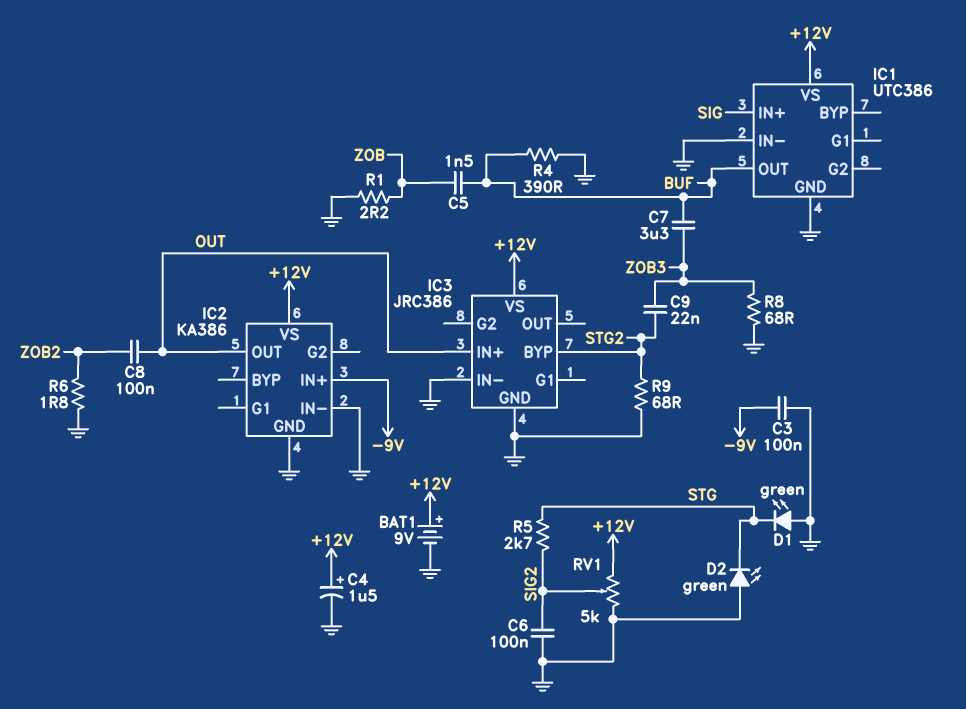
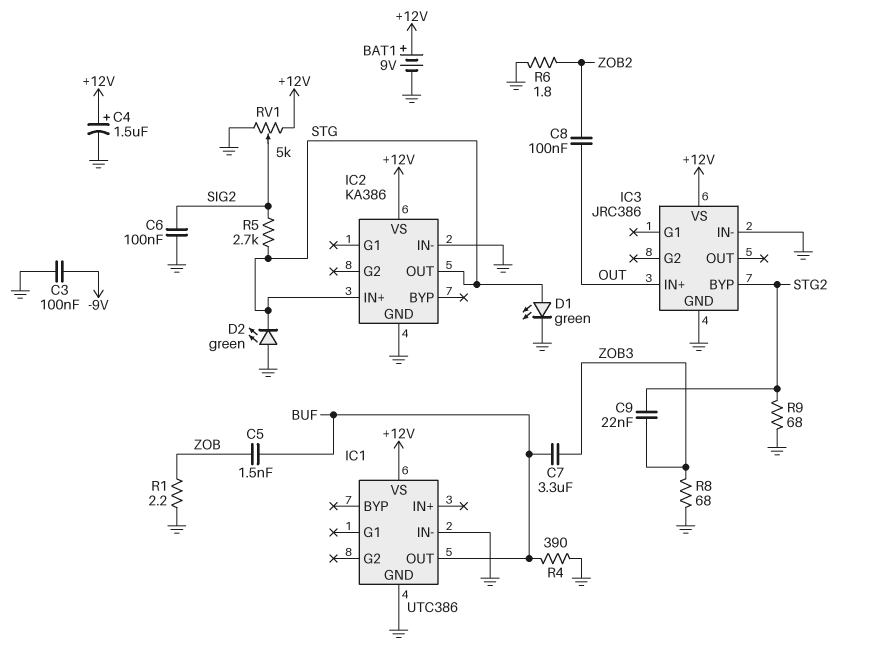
D1: LED green (A GND, K STG) -> LED green (A STG, K GND)
IC1 pin IN+: SIG -> none
IC2 pin IN+: -9V -> STG
IC2 pin OUT: OUT -> STG

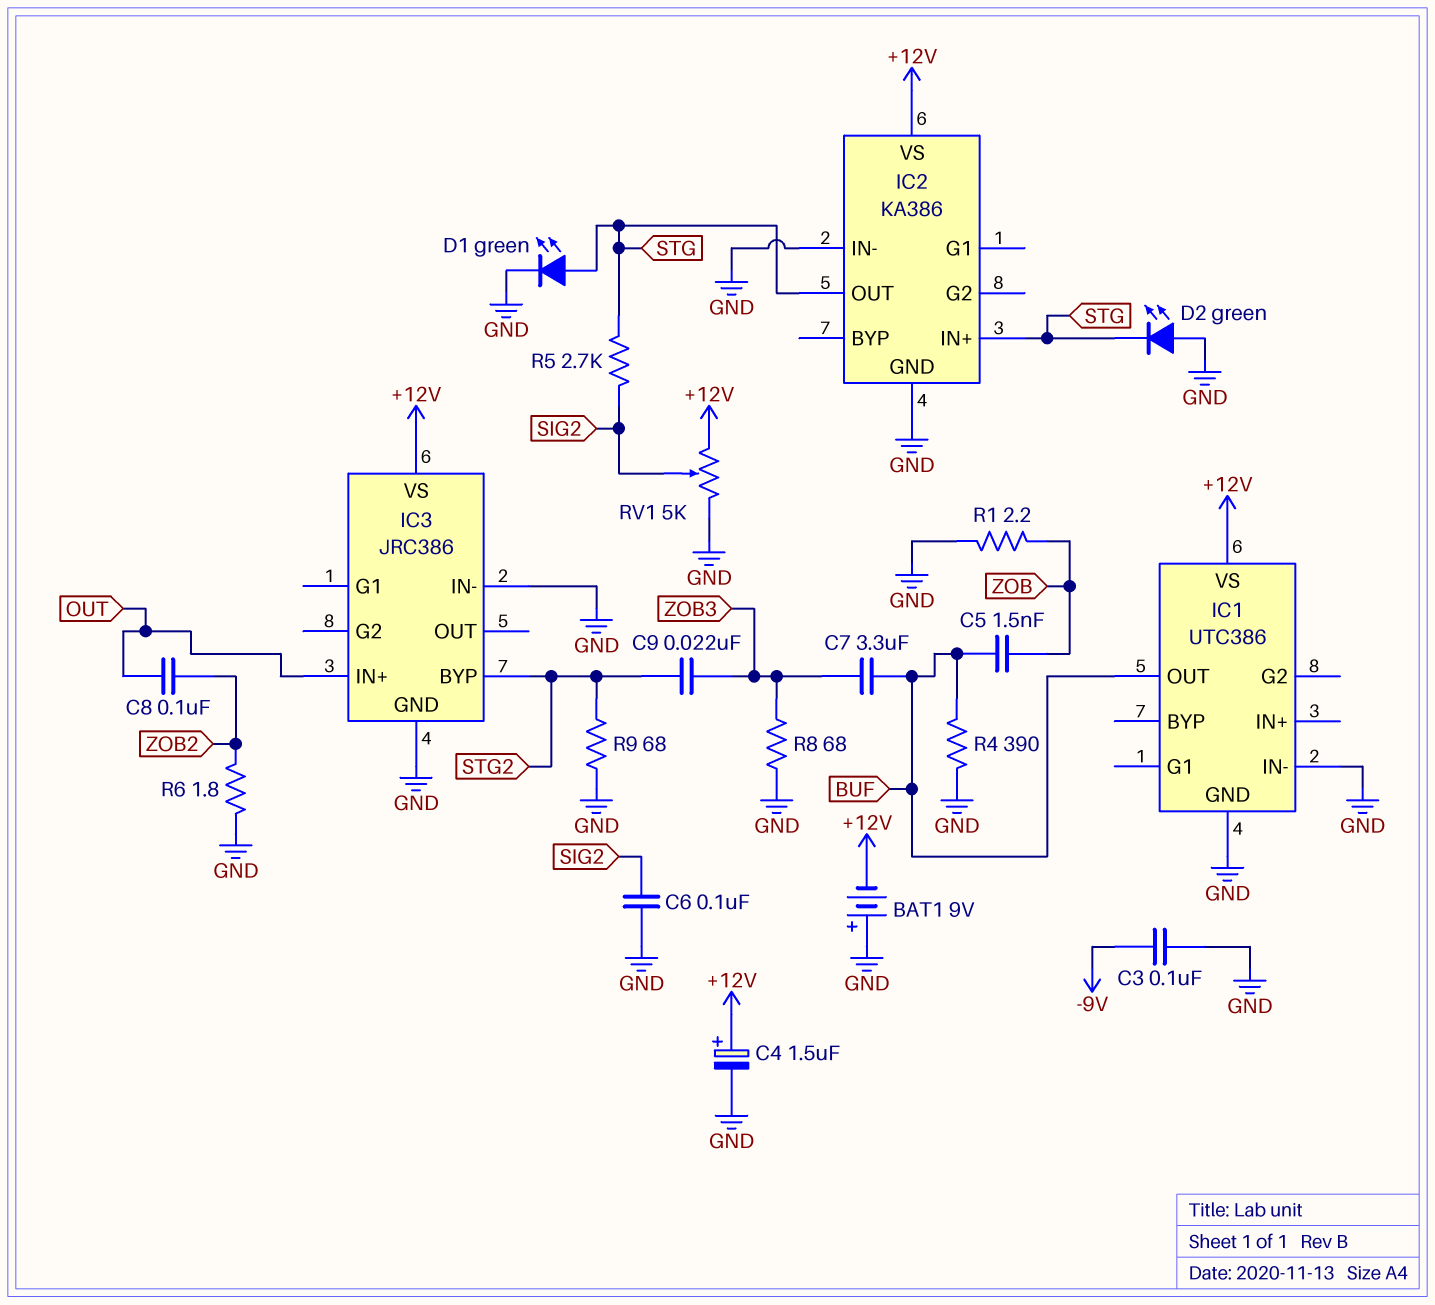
BAT1: 9V (plus +12V, minus GND) -> 9V (plus GND, minus +12V)

